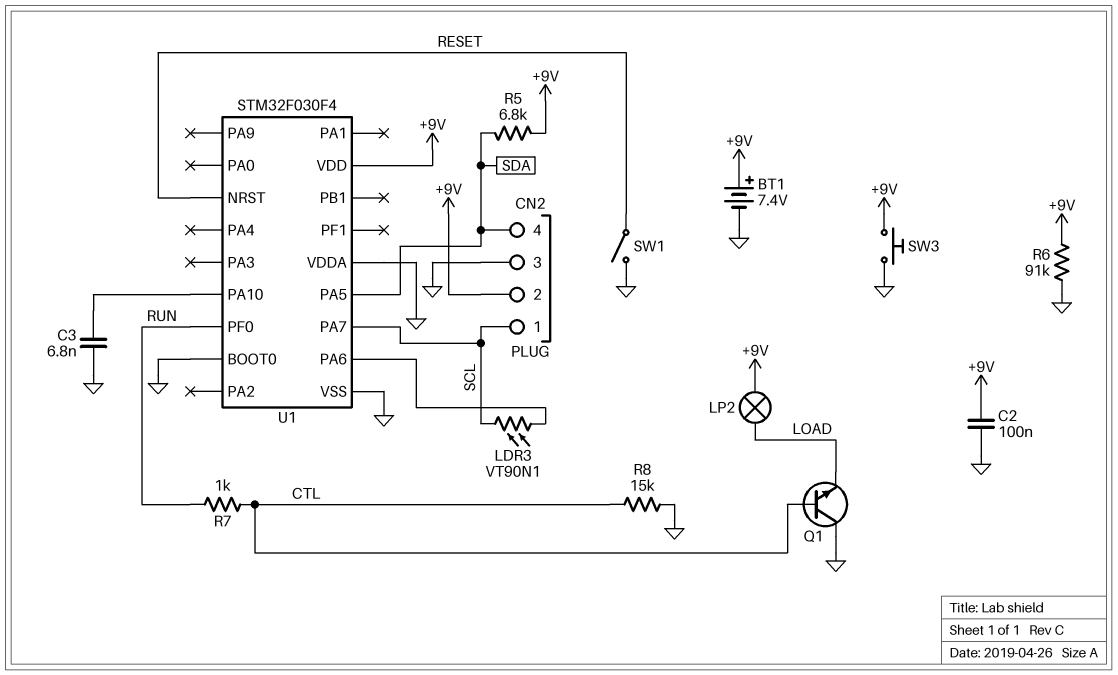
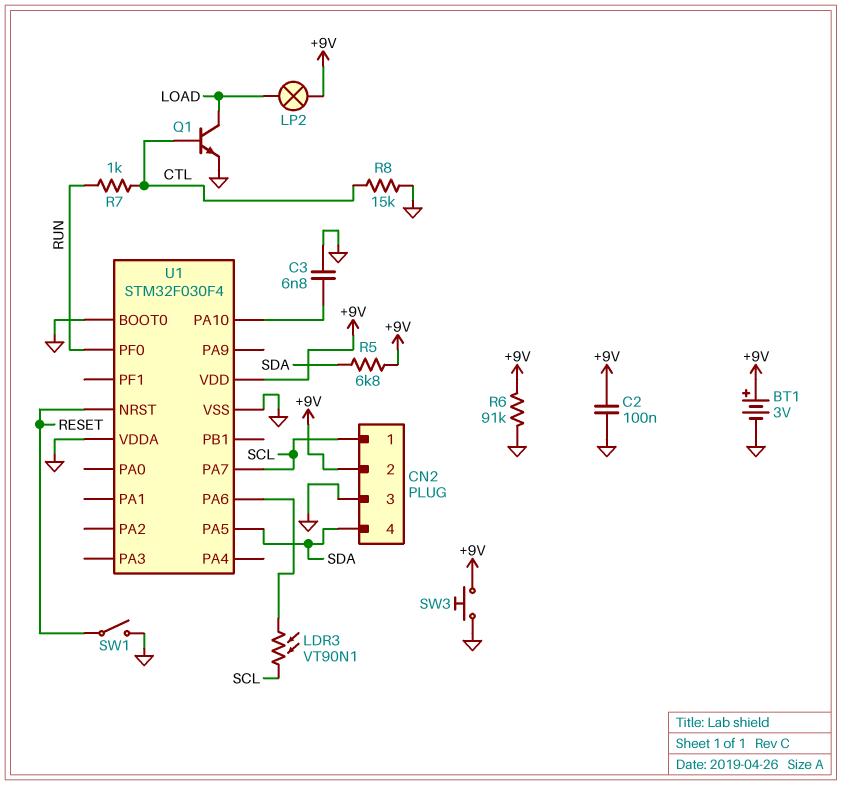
BT1: 7.4V (plus +9V, minus GND) -> 3V (plus +9V, minus GND)
Q1: NPN (B CTL, C GND, E LOAD) -> NPN (B CTL, C LOAD, E GND)

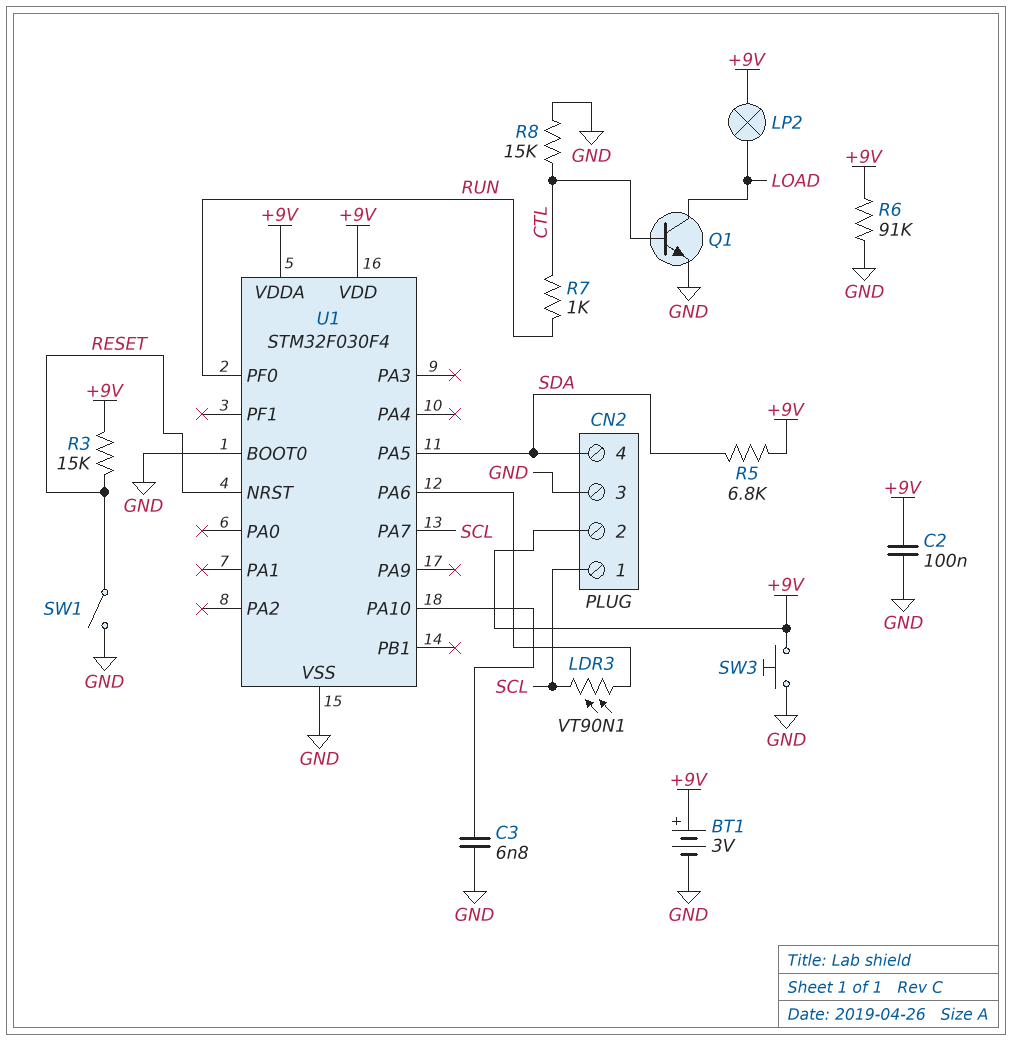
R3: none -> 15k (+9V, RESET)
U1 pin VDDA: GND -> +9V

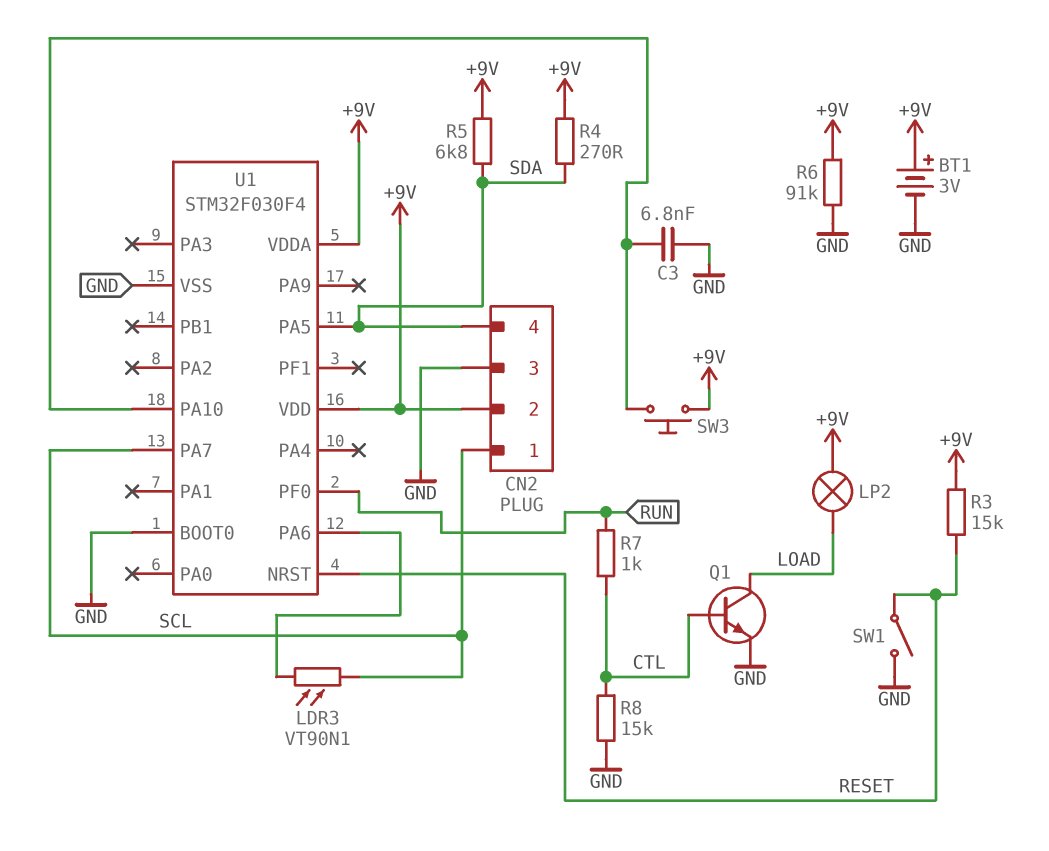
C2: 100nF (+9V, GND) -> none
R4: none -> 270 (+9V, SDA)
SW3: button (+9V, GND) -> button (+9V, U1/PA10)

